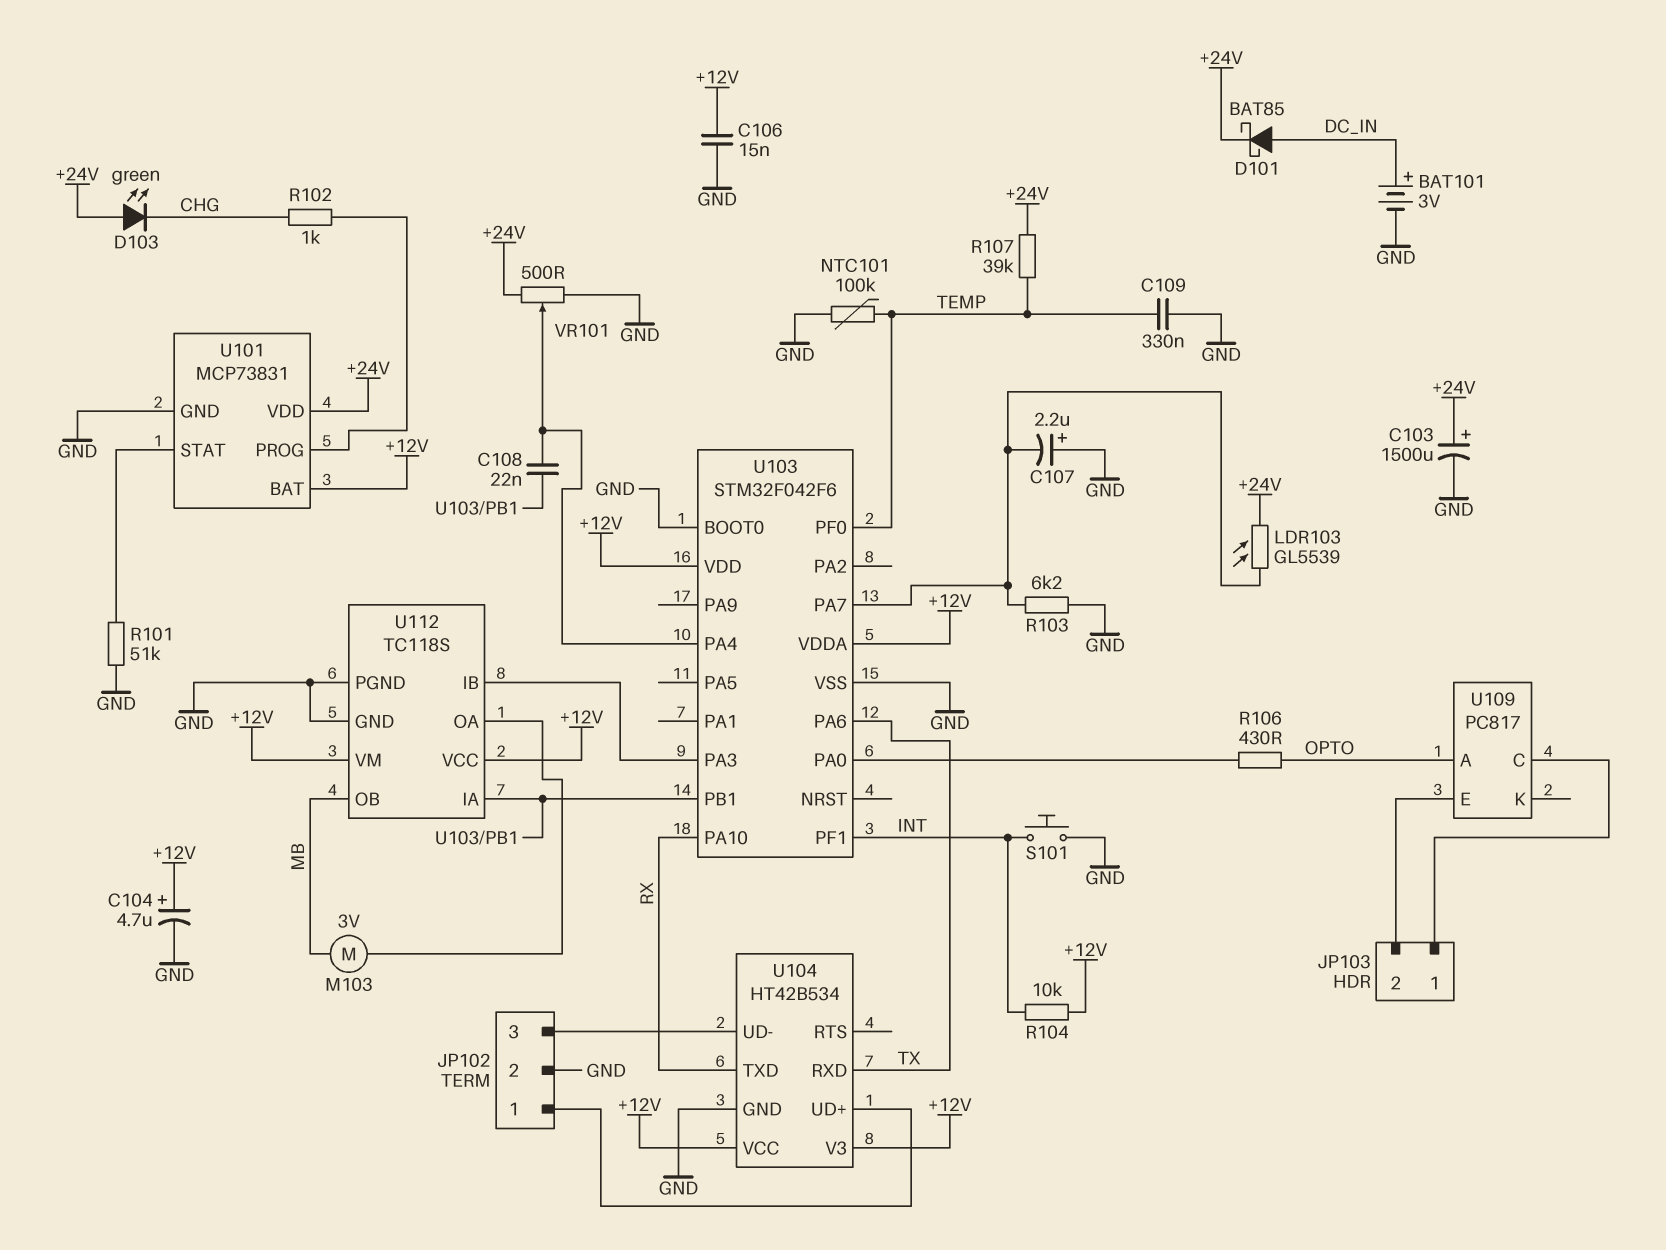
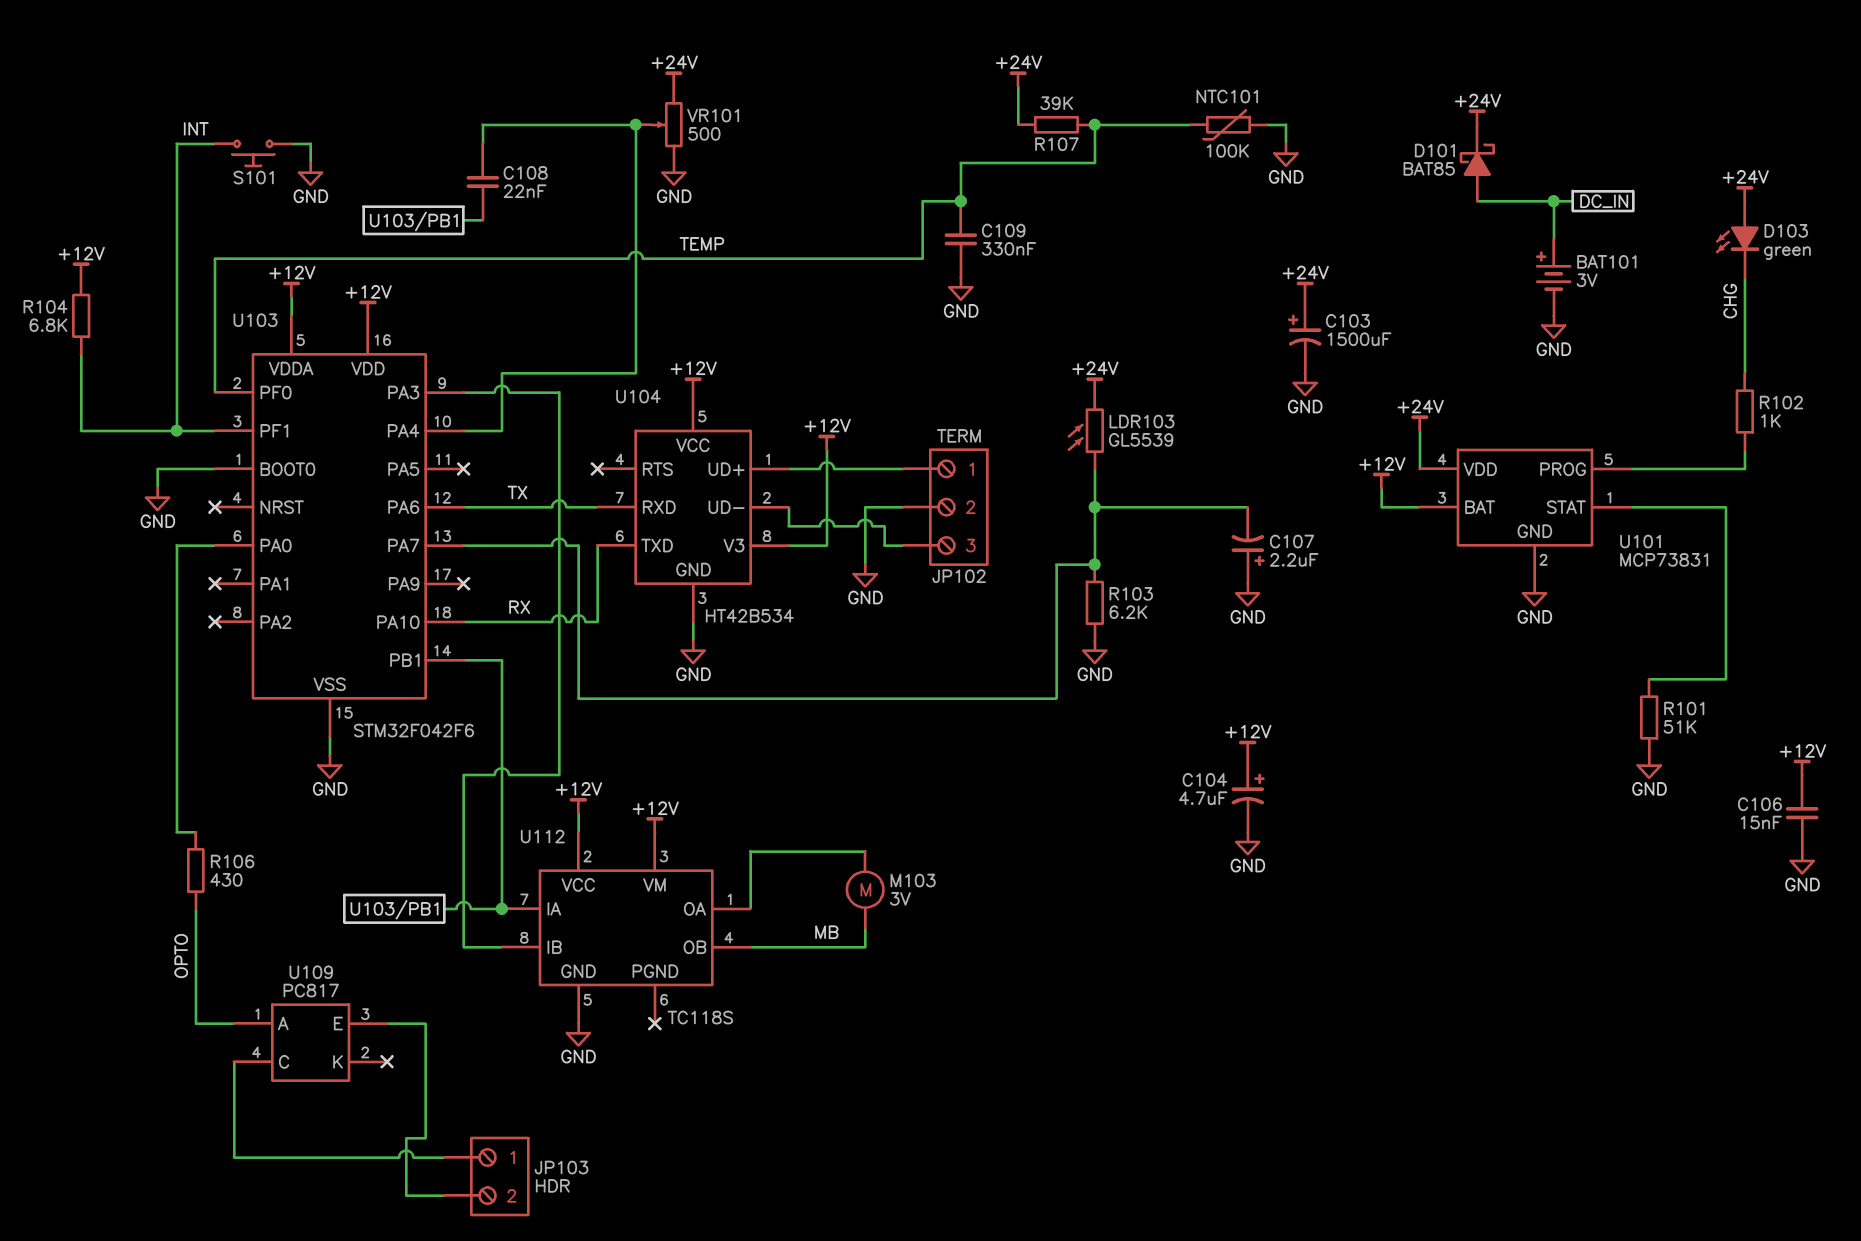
R104: 10k (+12V, INT) -> 6.8k (+12V, INT)
U112 pin PGND: GND -> none

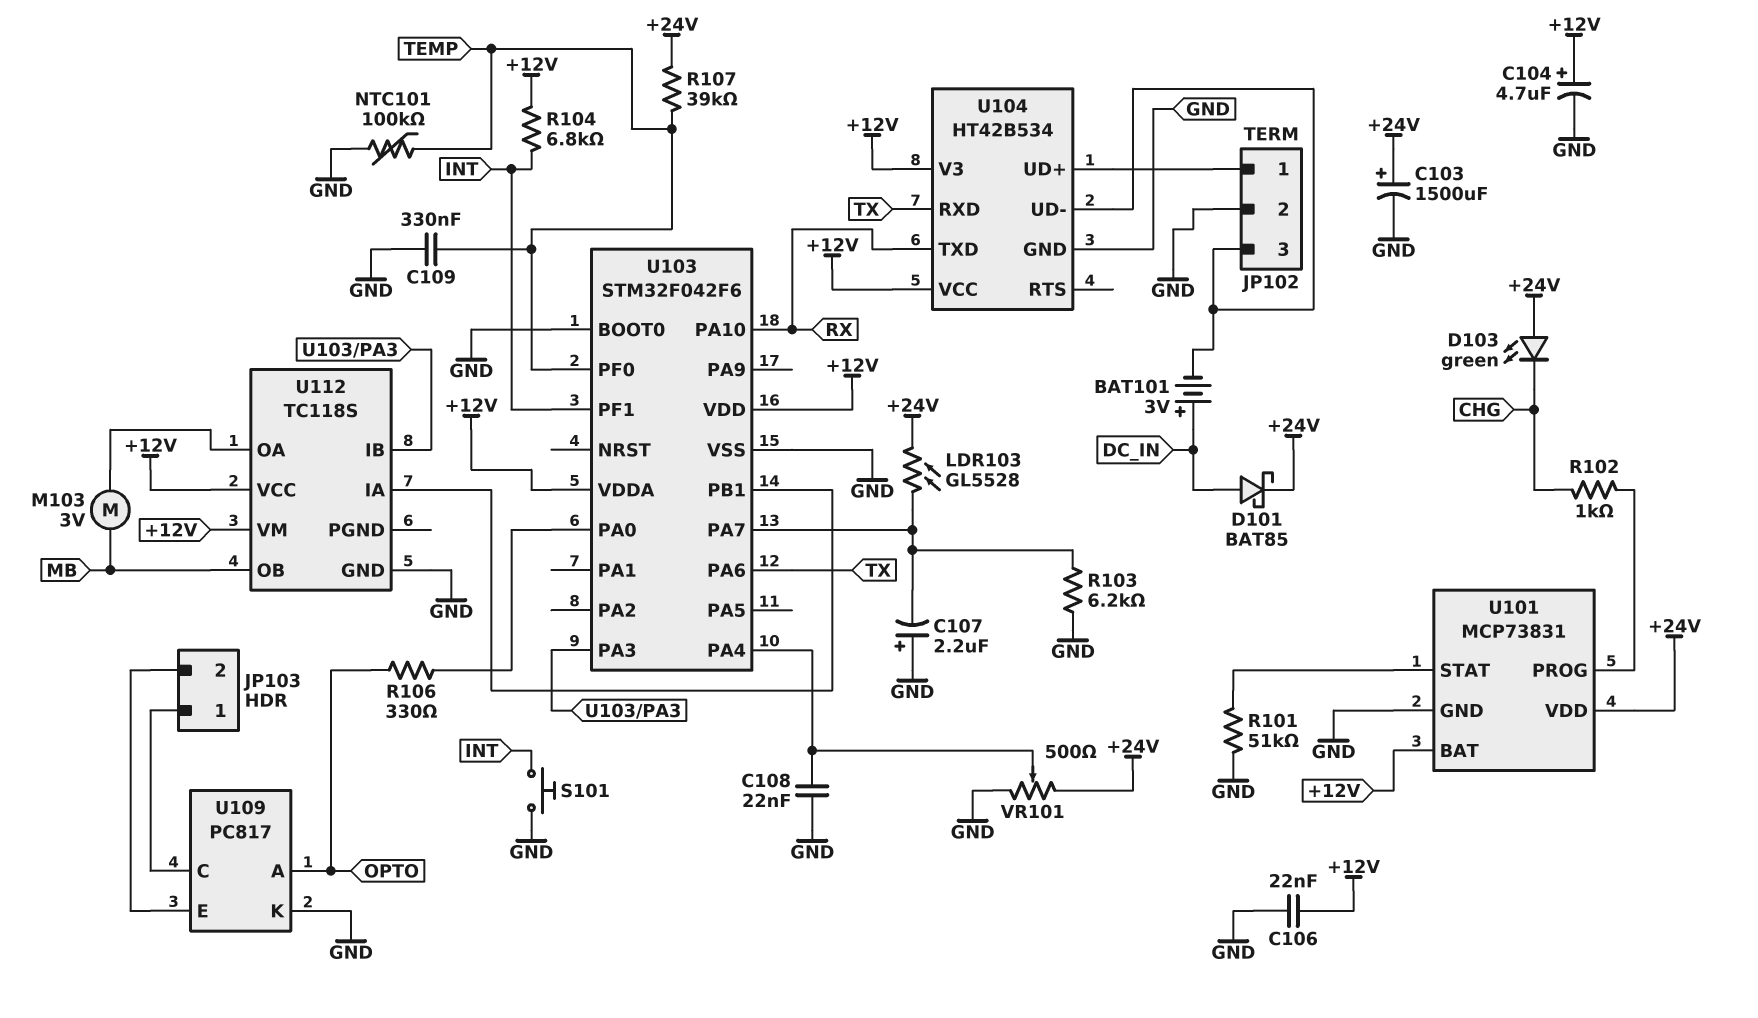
BAT101: 3V (plus DC_IN, minus GND) -> 3V (plus DC_IN, minus JP102/3)
C106: 15nF (+12V, GND) -> 22nF (+12V, GND)
C108: 22nF (U103/PA4, U103/PB1) -> 22nF (GND, U103/PA4)
LDR103: GL5539 (+24V, U103/PA7) -> GL5528 (+24V, U103/PA7)
R106: 430 (OPTO, U103/PA0) -> 330 (OPTO, U103/PA0)
U109 pin K: none -> GND

